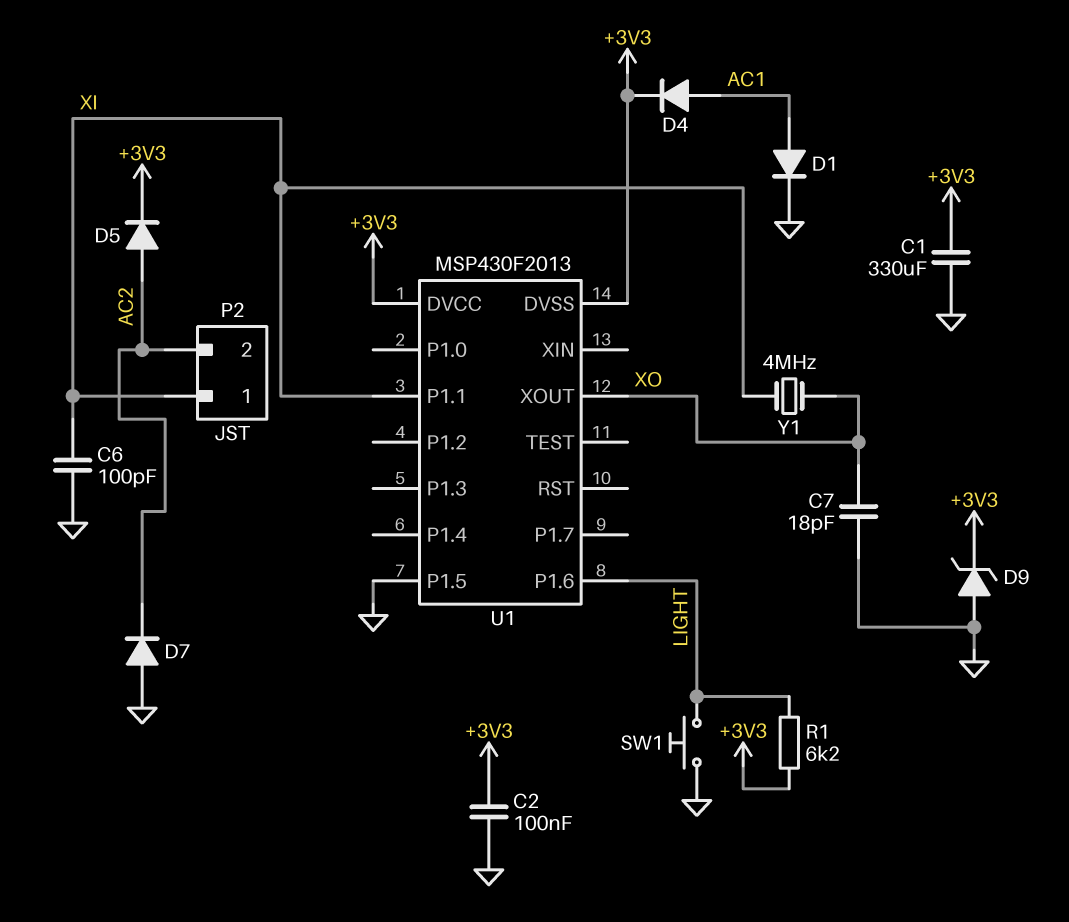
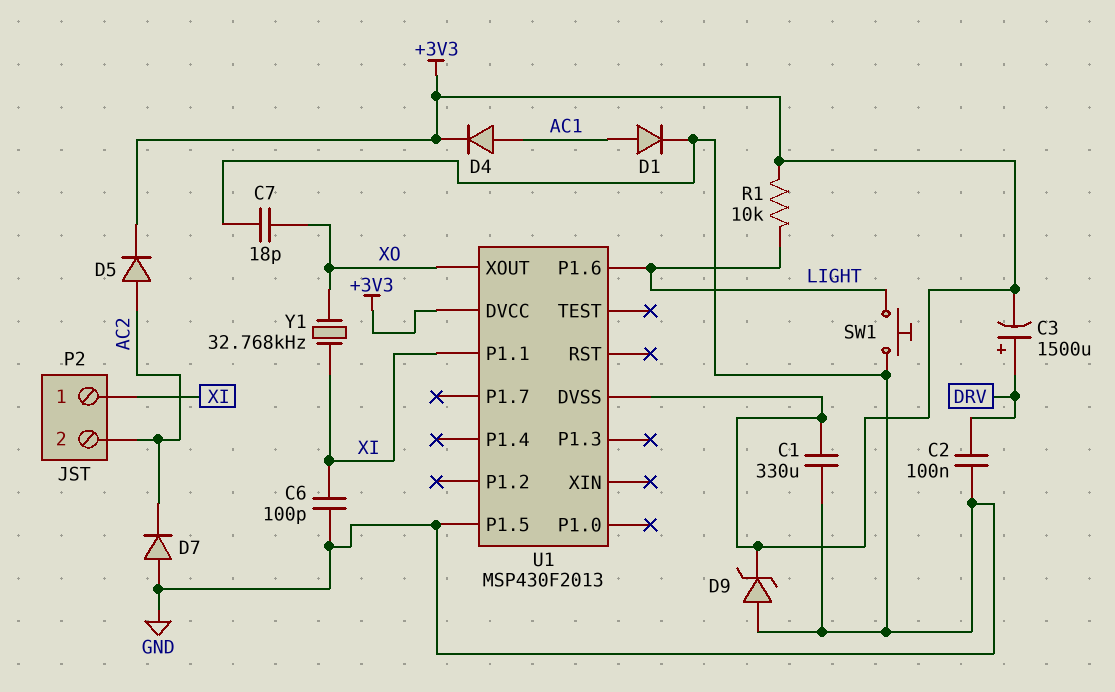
C2: 100nF (+3V3, GND) -> 100nF (DRV, GND)
C3: none -> 1500uF (plus DRV, minus +3V3)
R1: 6.2k (+3V3, LIGHT) -> 10k (+3V3, LIGHT)
Y1: 4MHz (XI, XO) -> 32.768kHz (XI, XO)

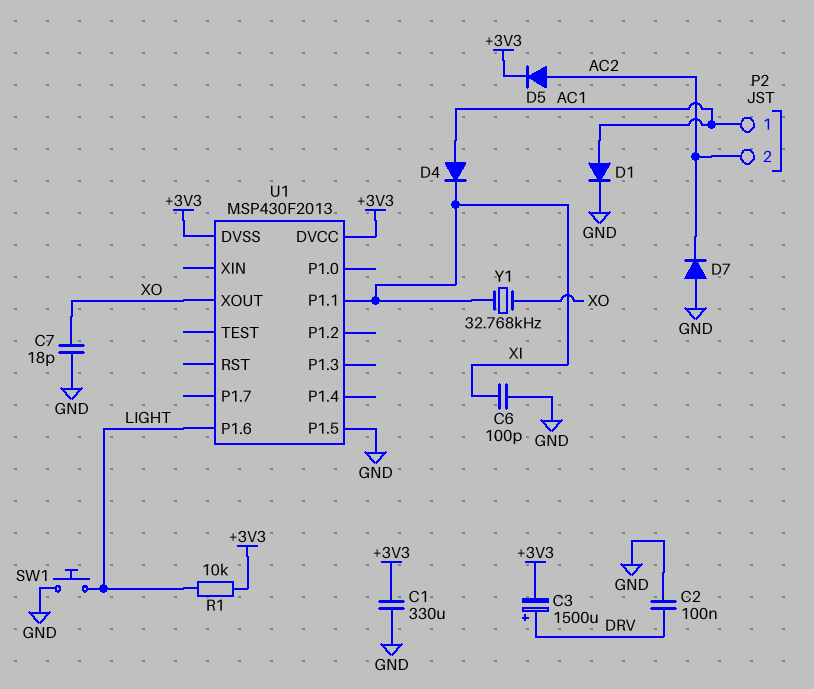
D4: diode (A AC1, K +3V3) -> diode (A AC1, K XI)
D9: zener (A GND, K +3V3) -> none
P2 pin 1: XI -> AC1

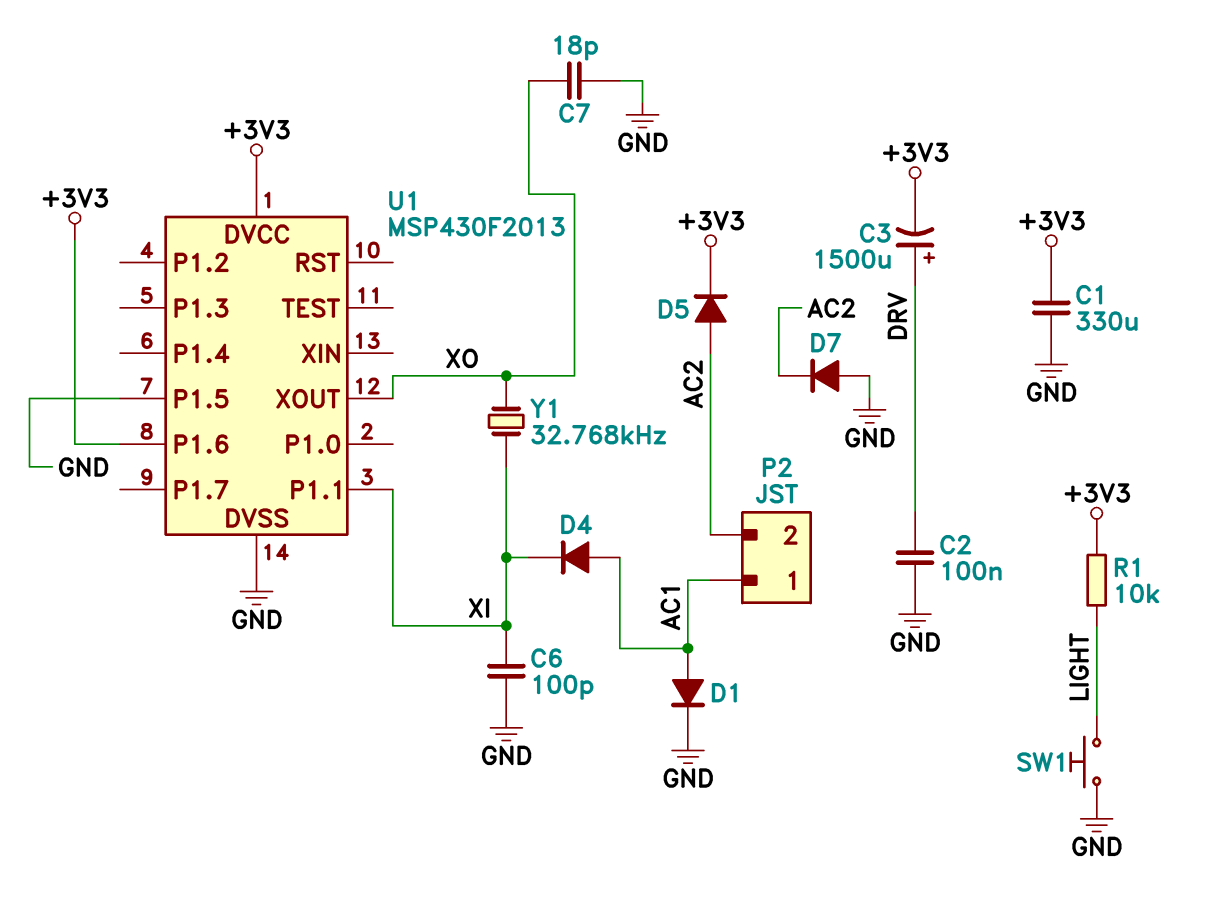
U1 pin DVSS: +3V3 -> GND
U1 pin P1.6: LIGHT -> +3V3

